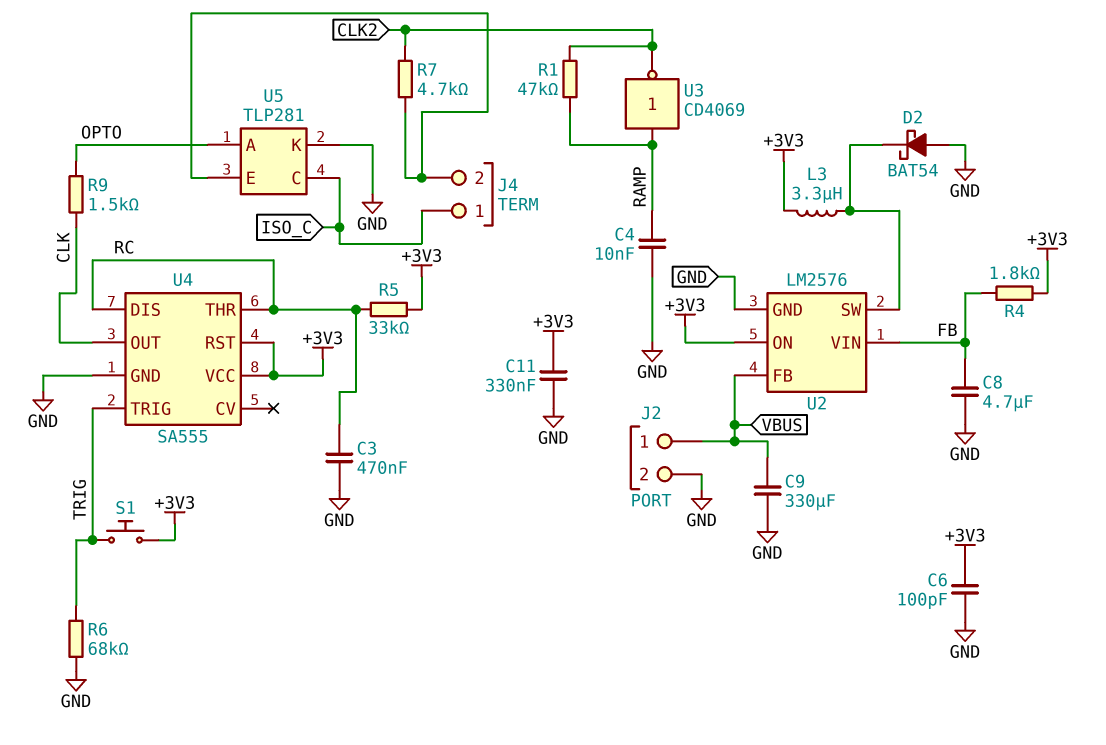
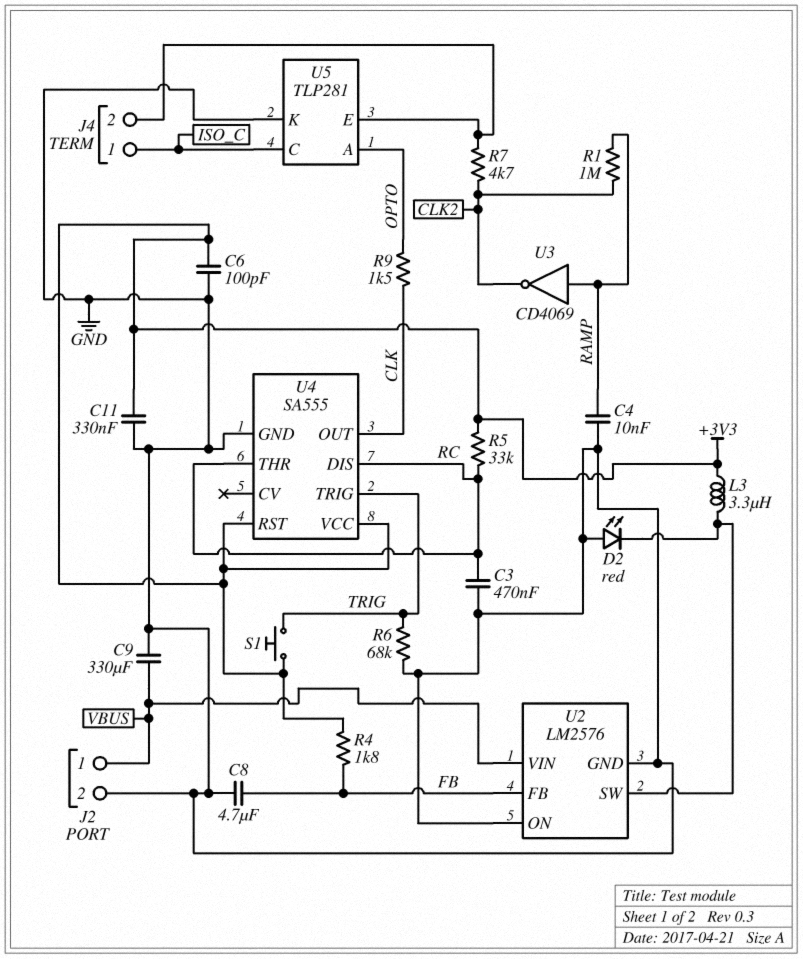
D2: schottky BAT54 (A GND, K U2/SW) -> LED red (A GND, K U2/SW)
R1: 47k (CLK2, RAMP) -> 1M (CLK2, RAMP)
U2 pin FB: VBUS -> FB
U2 pin ON: +3V3 -> GND
U2 pin VIN: FB -> VBUS

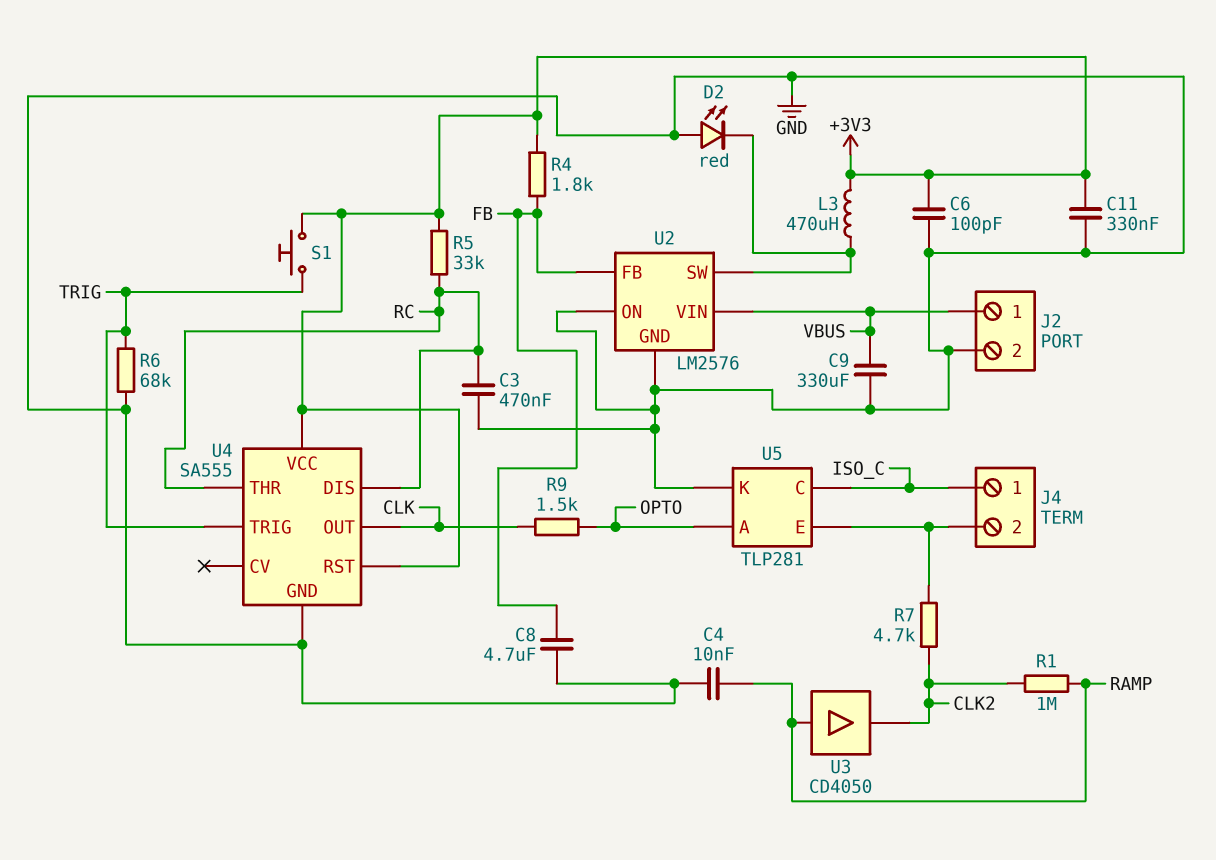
L3: 3.3uH (+3V3, U2/SW) -> 470uH (+3V3, U2/SW)
U3: NOT CD4069 (in RAMP, out CLK2) -> buffer CD4050 (in RAMP, out CLK2)

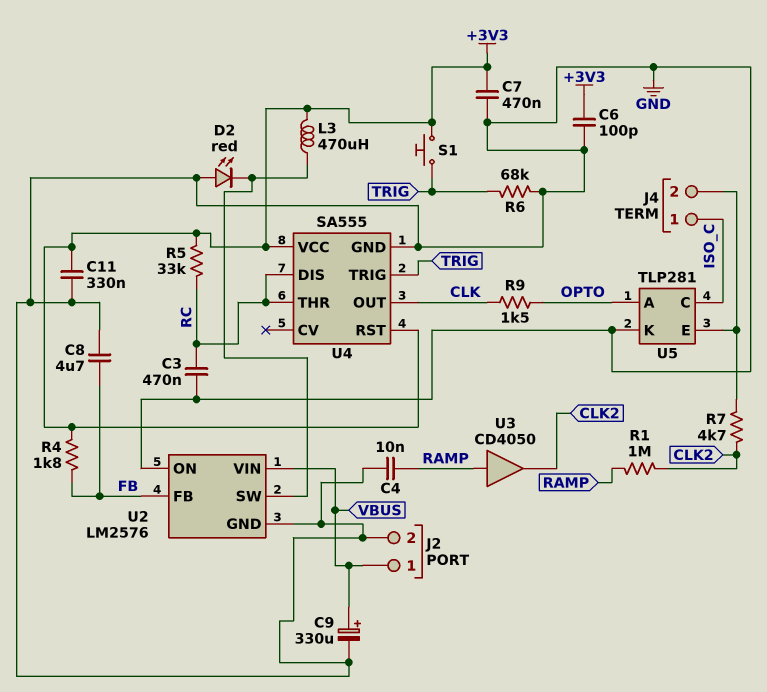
C7: none -> 470nF (+3V3, GND)
C9: 330uF (GND, VBUS) -> 330uF (plus VBUS, minus GND)

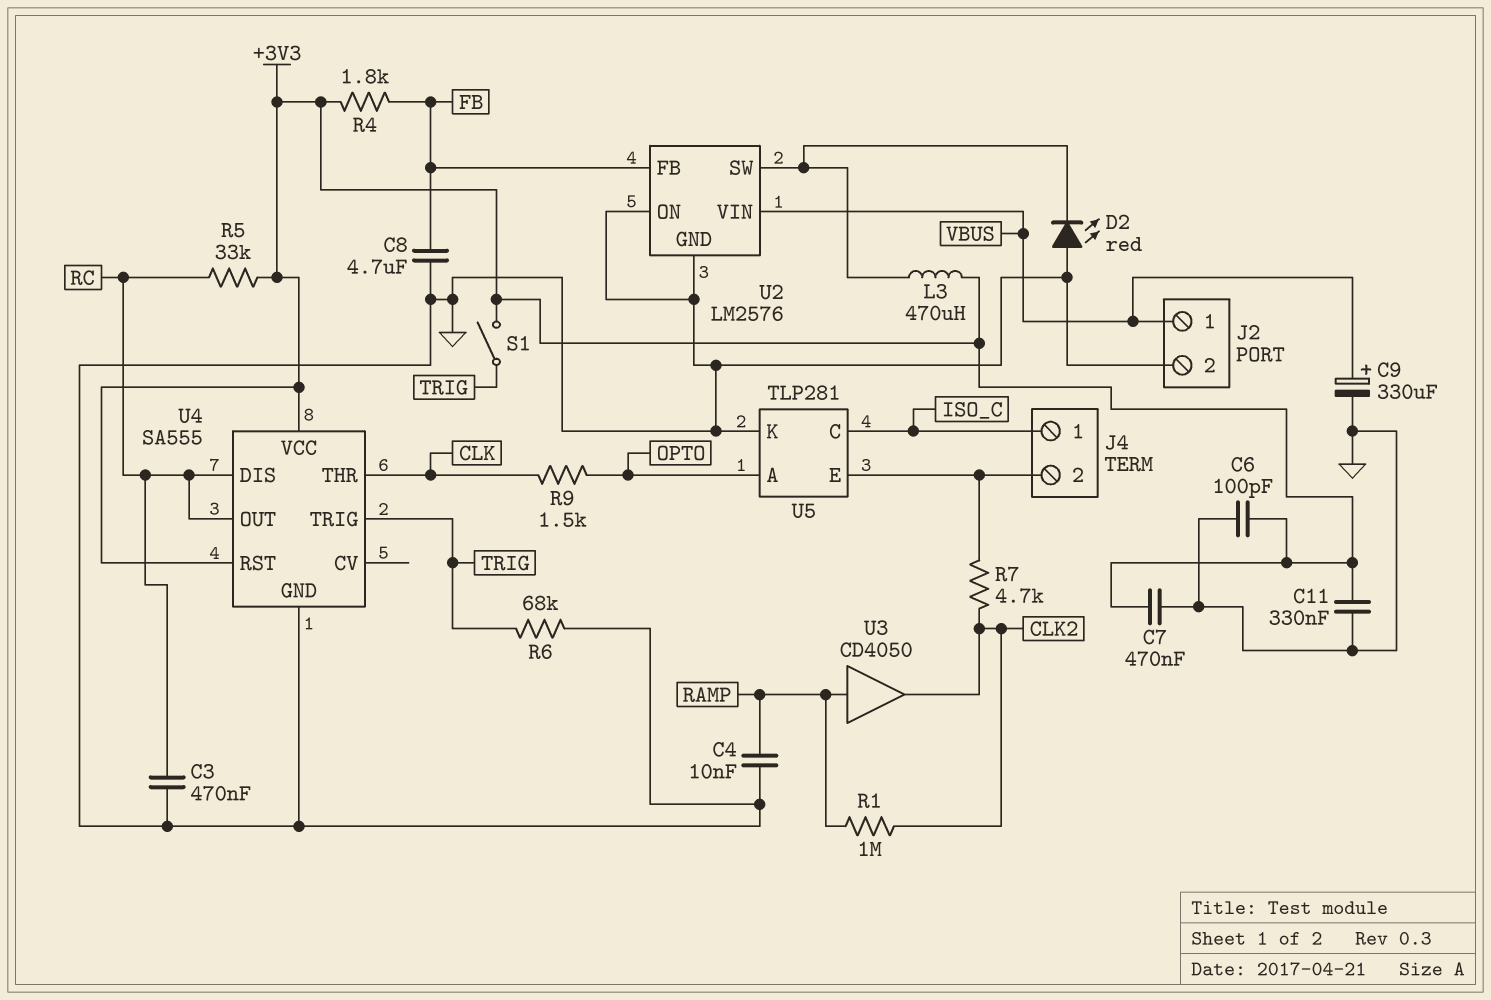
S1: button (+3V3, TRIG) -> switch (+3V3, TRIG)
U4 pin OUT: CLK -> RC
U4 pin THR: RC -> CLK

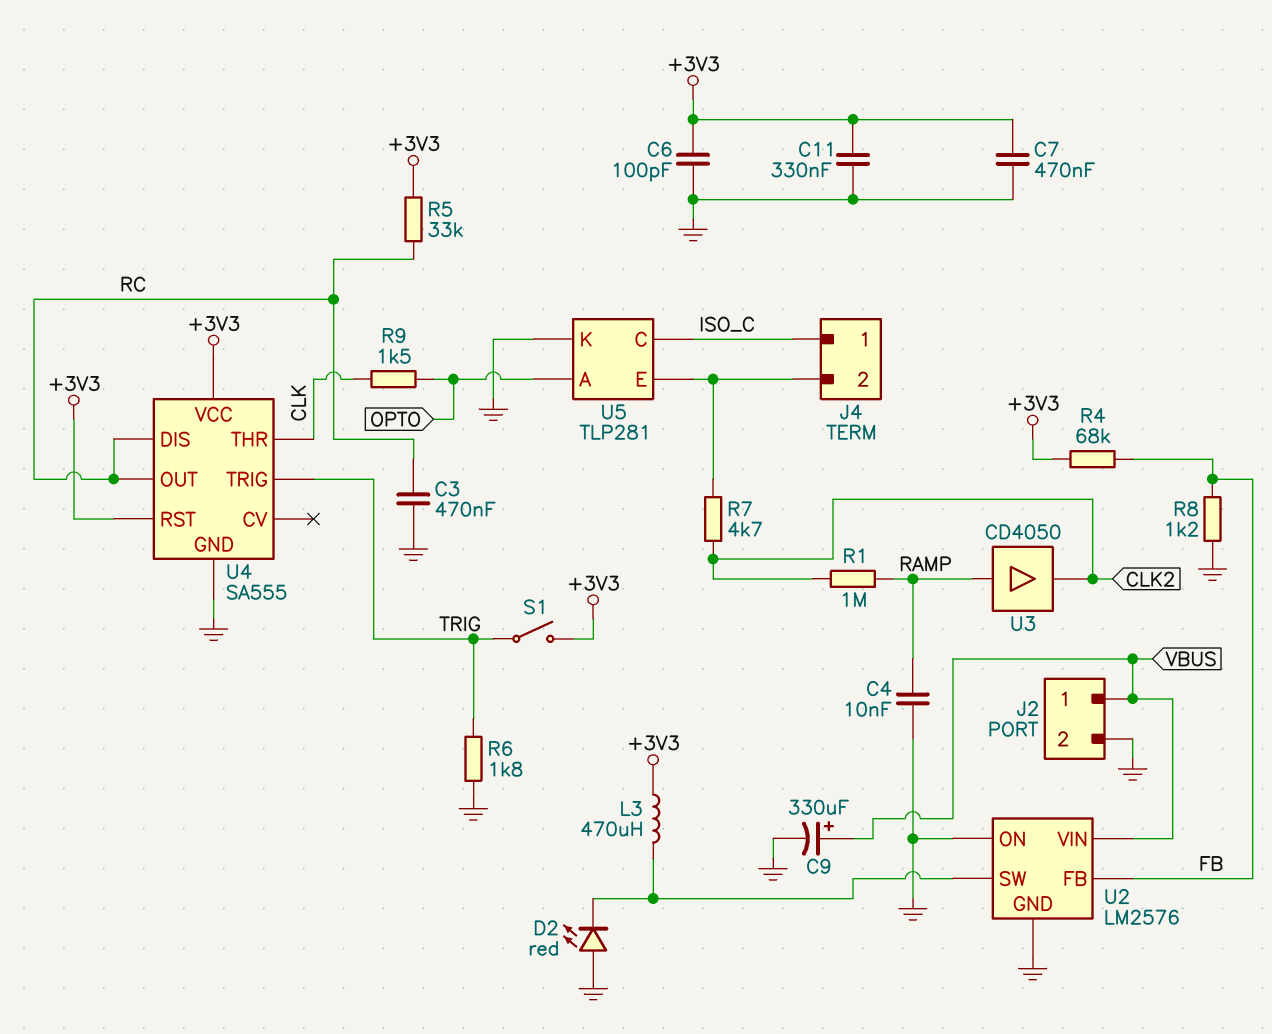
C8: 4.7uF (FB, GND) -> none
R4: 1.8k (+3V3, FB) -> 68k (+3V3, FB)
R6: 68k (GND, TRIG) -> 1.8k (GND, TRIG)
R8: none -> 1.2k (FB, GND)

